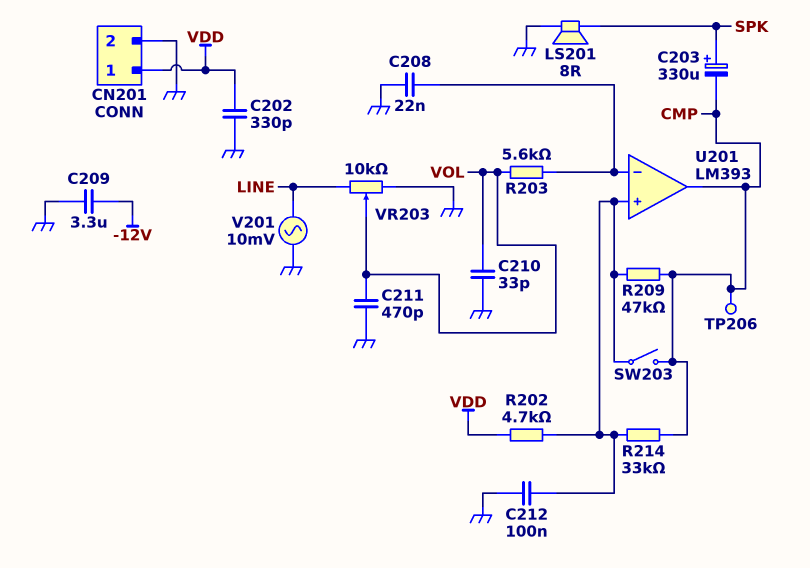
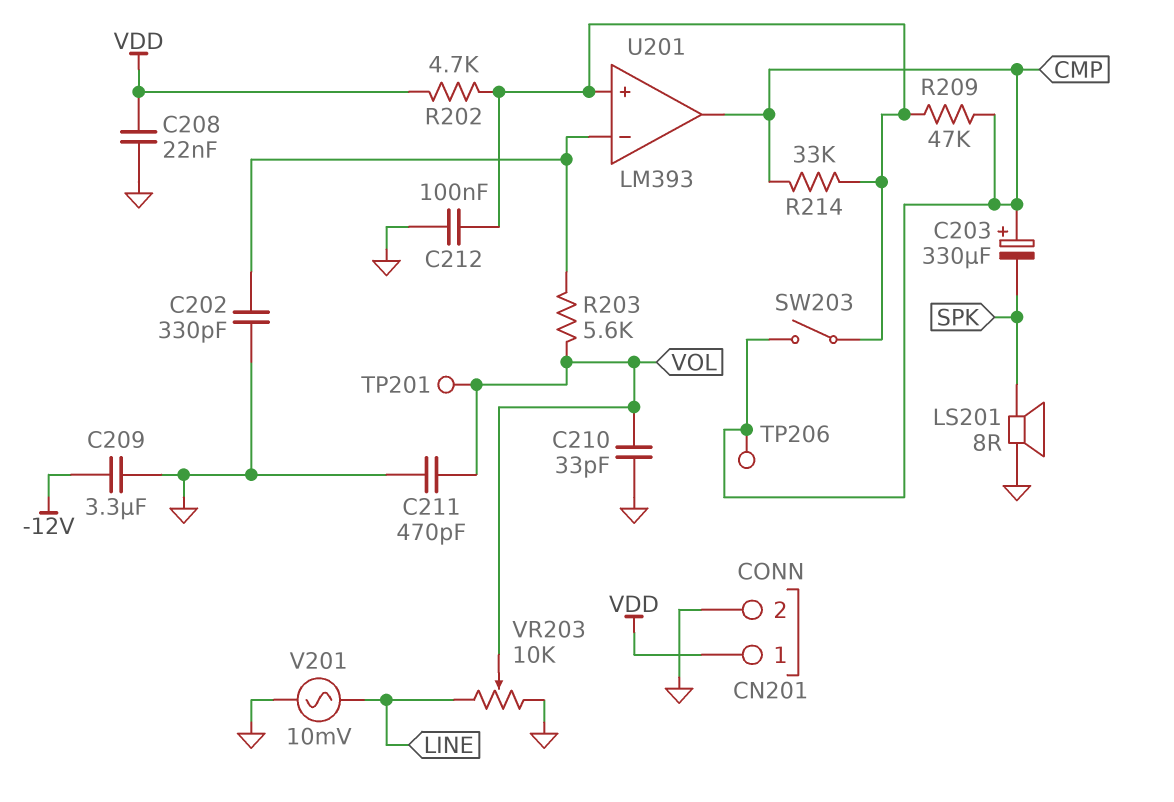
C202: 330pF (GND, VDD) -> 330pF (GND, U201/in-)
C203: 330uF (plus SPK, minus CMP) -> 330uF (plus CMP, minus SPK)
C208: 22nF (GND, U201/in-) -> 22nF (GND, VDD)
TP201: none -> test point (VOL)

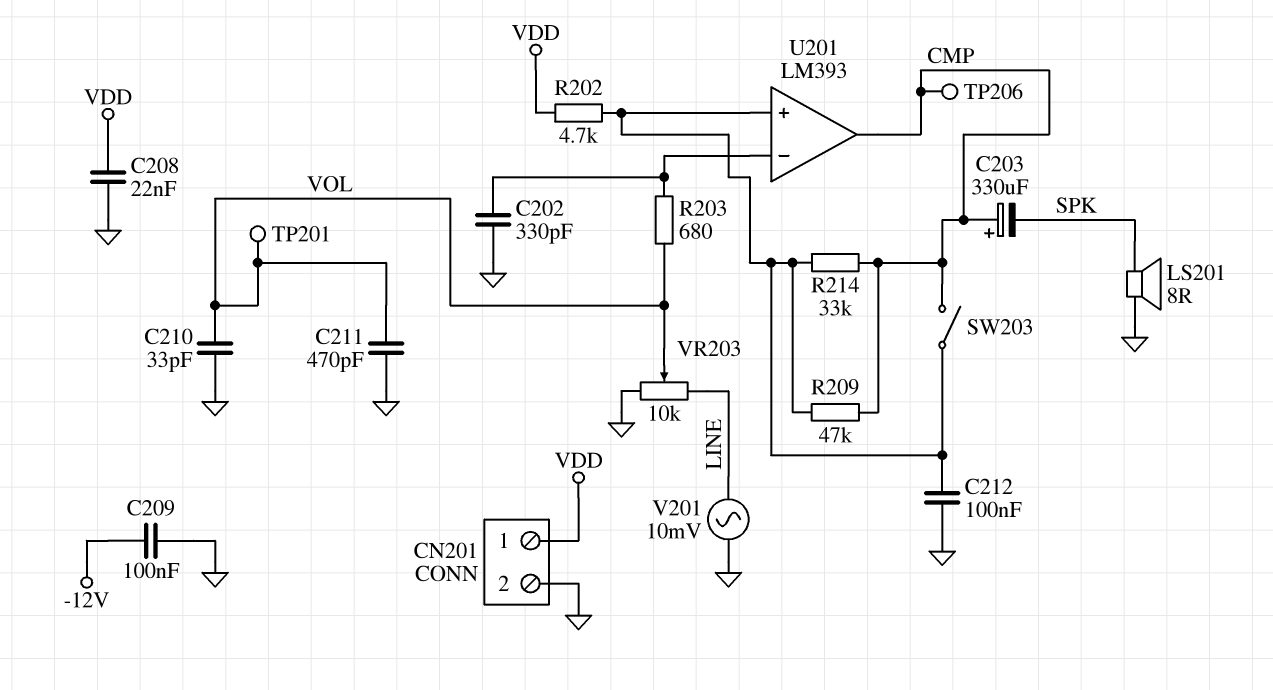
C209: 3.3uF (-12V, GND) -> 100nF (-12V, GND)
R203: 5.6k (U201/in-, VOL) -> 680 (U201/in-, VOL)

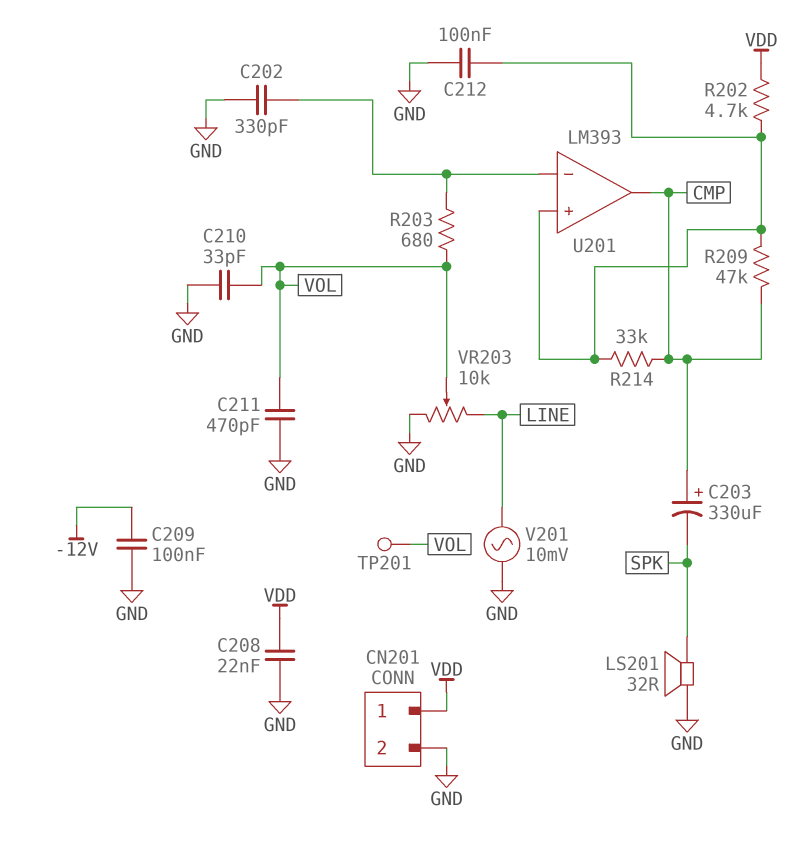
LS201: speaker 8R (GND, SPK) -> speaker 32R (GND, SPK)
SW203: switch (CMP, U201/in+) -> none
TP206: test point (CMP) -> none

